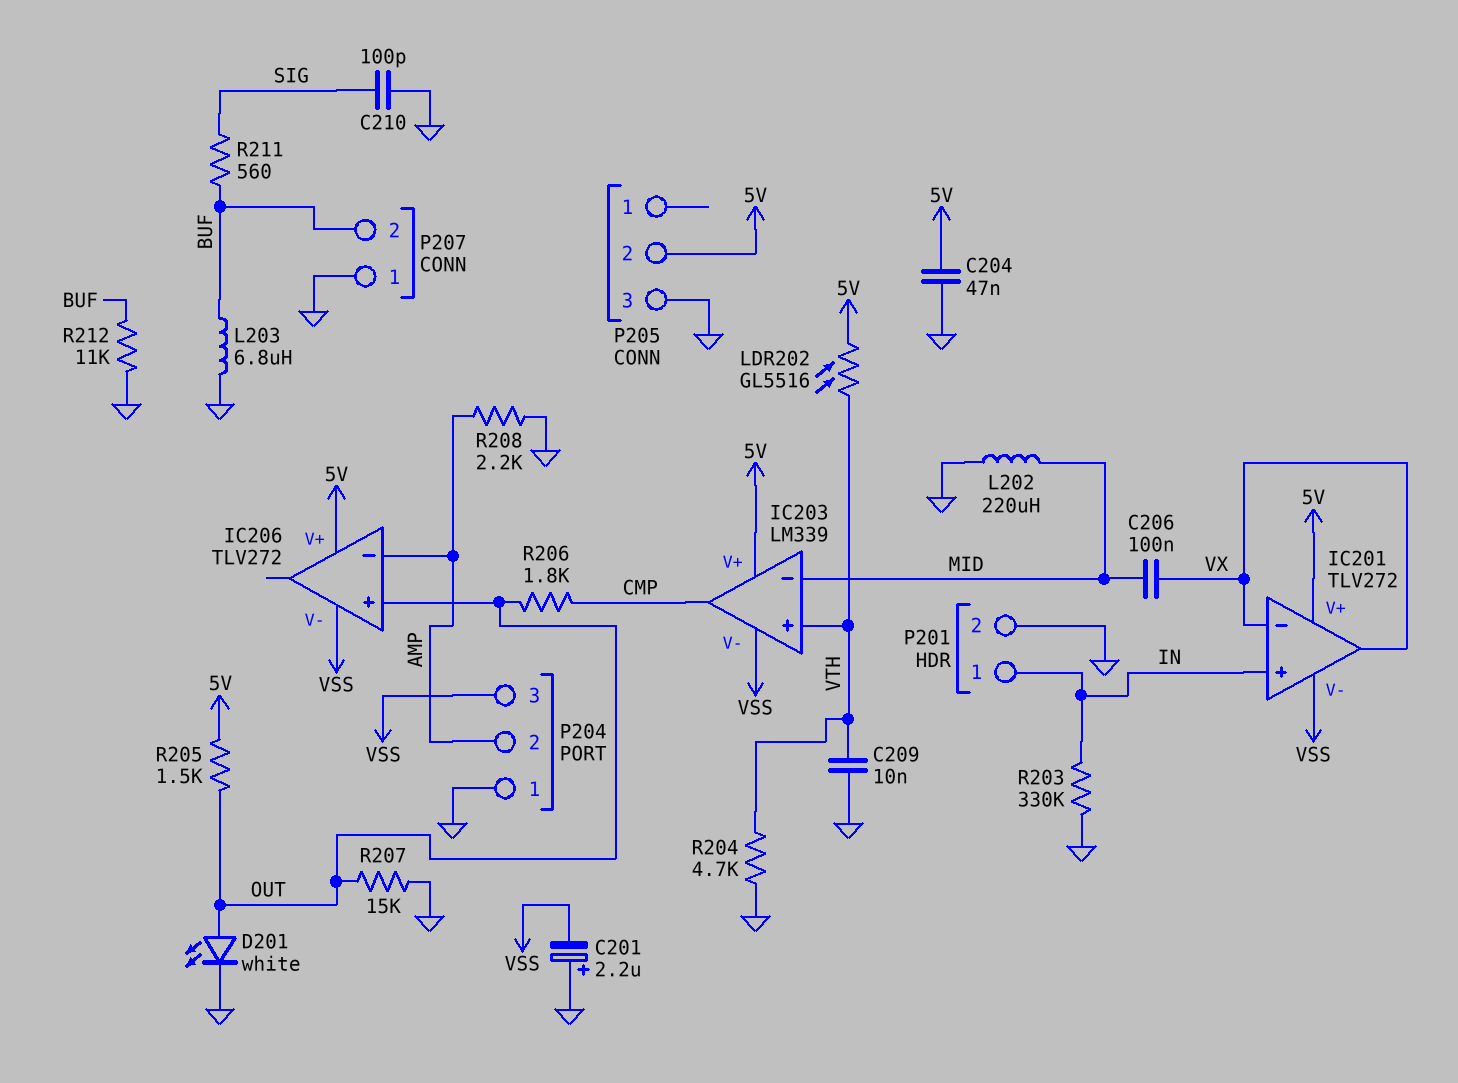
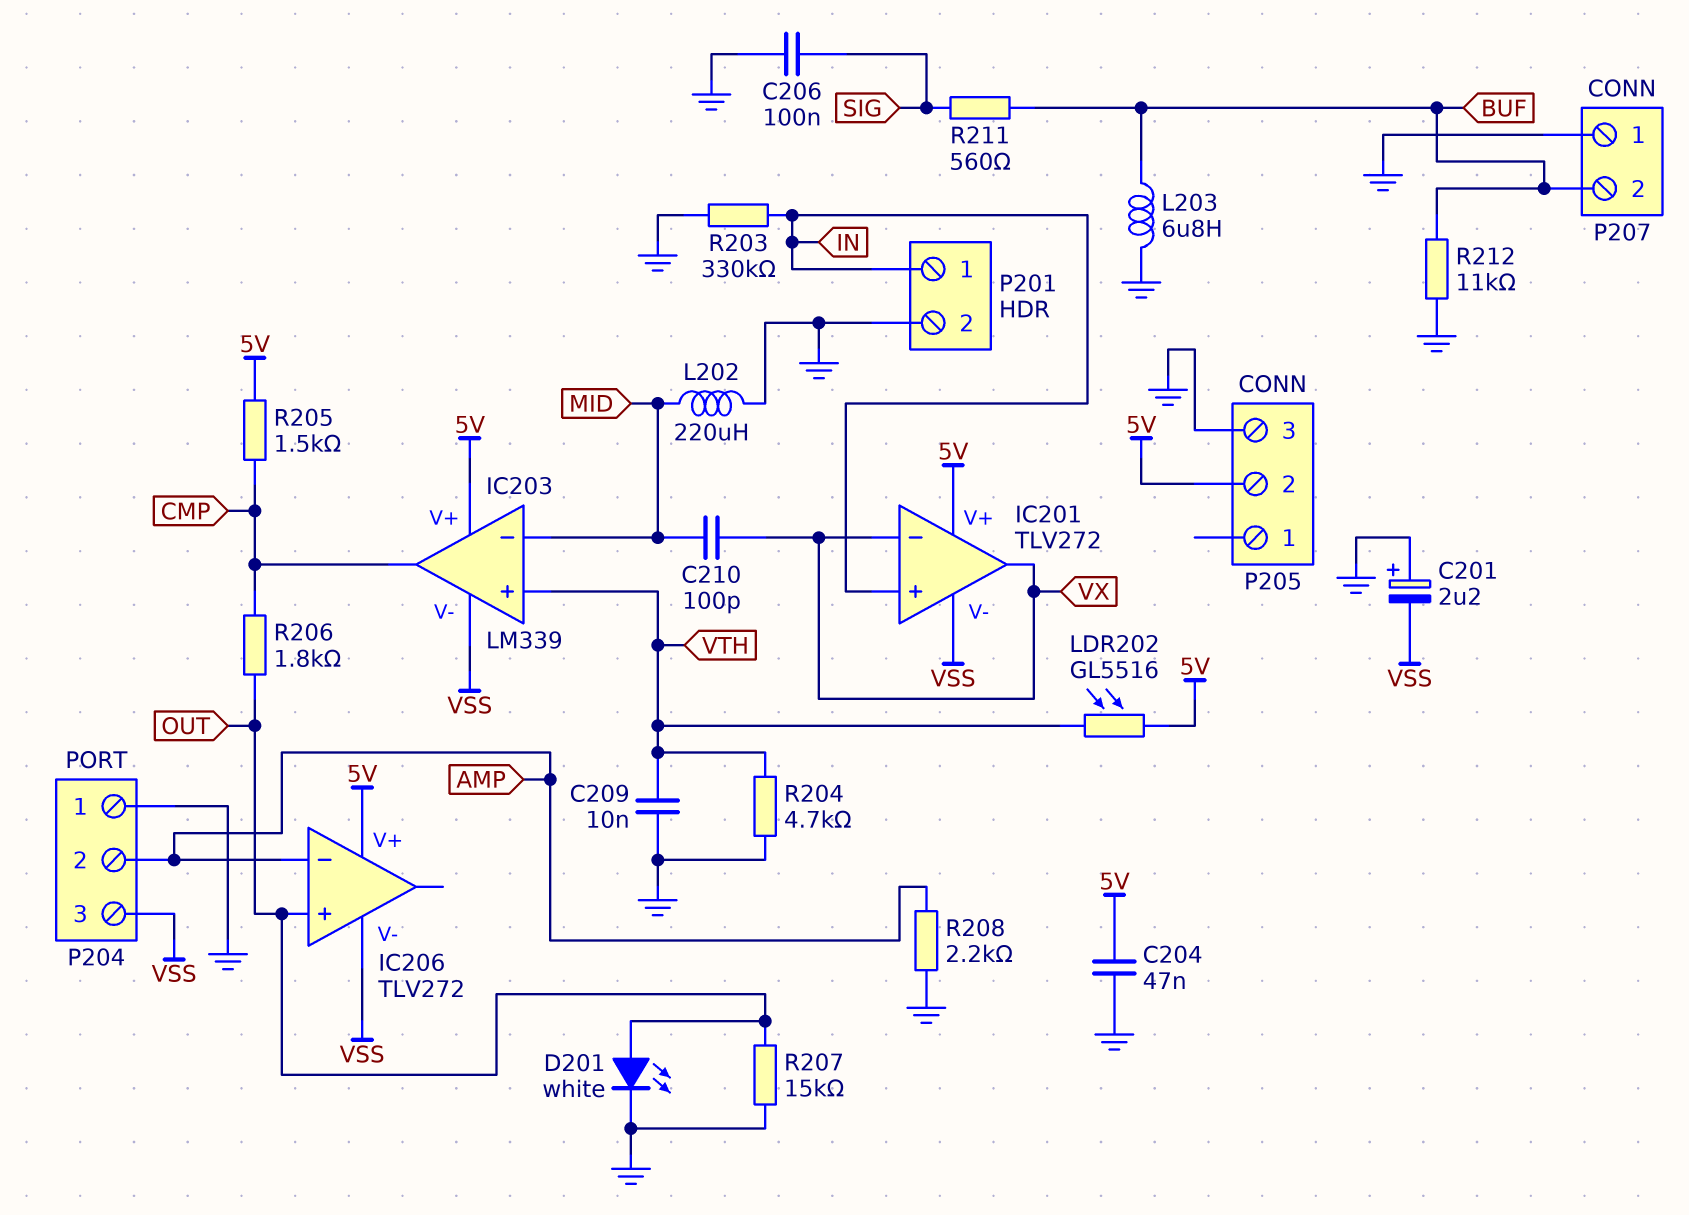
C206: 100nF (MID, VX) -> 100nF (GND, SIG)
C210: 100pF (GND, SIG) -> 100pF (MID, VX)
R205: 1.5k (5V, OUT) -> 1.5k (5V, CMP)

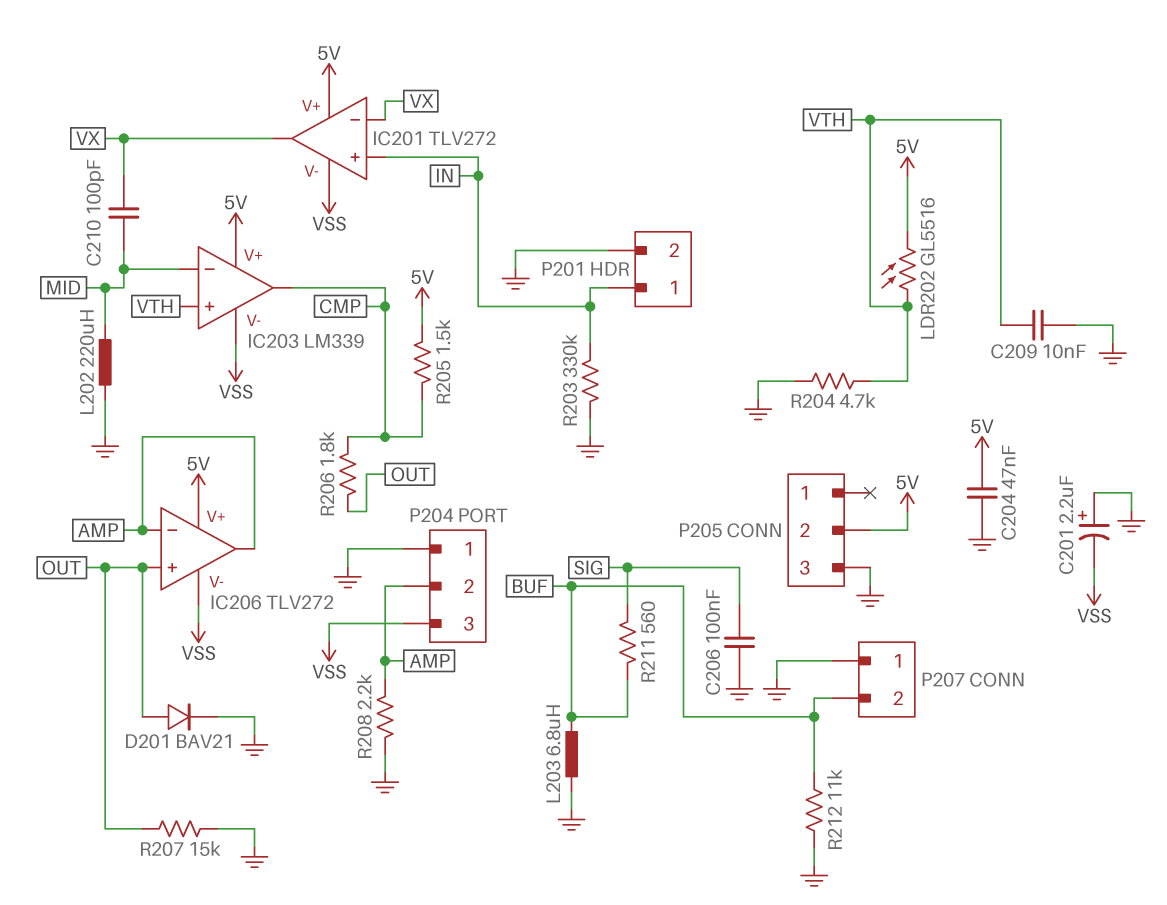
D201: LED white (A OUT, K GND) -> diode BAV21 (A OUT, K GND)
IC206 pin out: none -> AMP

